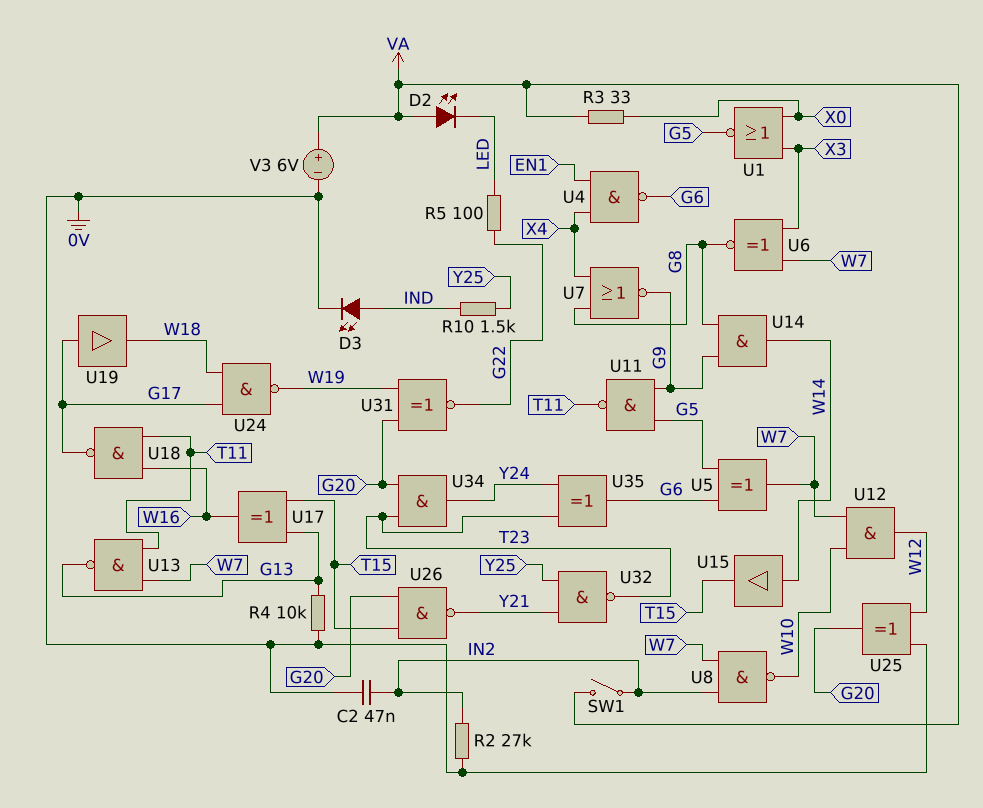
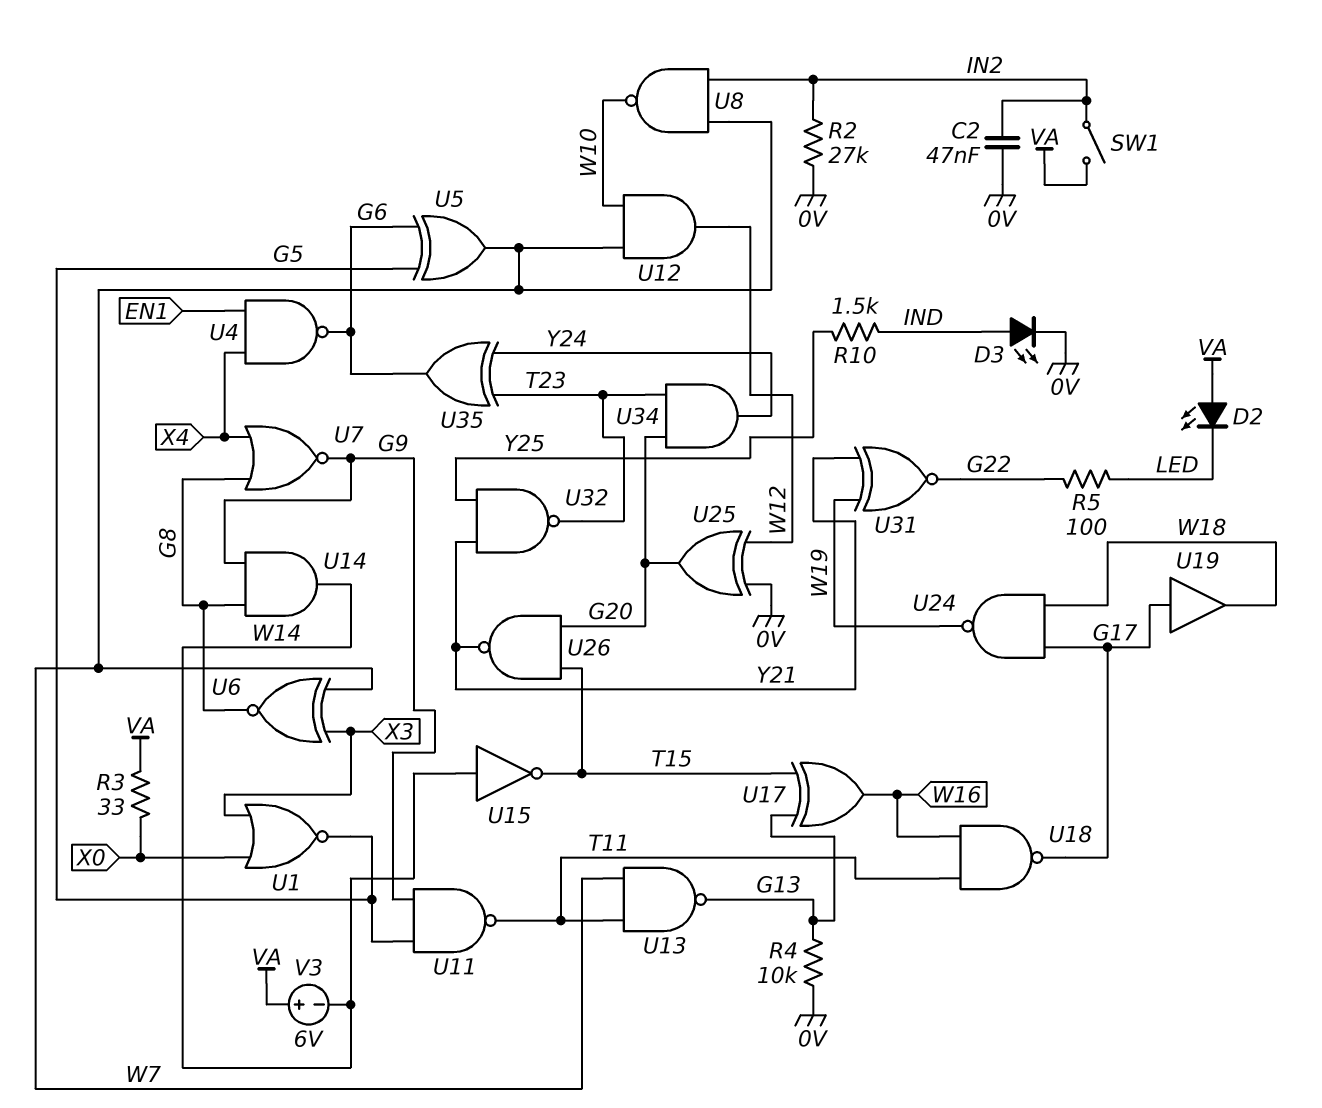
U15: buffer (in W14, out T15) -> NOT (in W14, out T15)
U31: XNOR (in G20, in W19, out G22) -> XNOR (in W19, in Y21, out G22)
V3: 6V (plus VA, minus 0V) -> 6V (plus VA, minus W14)

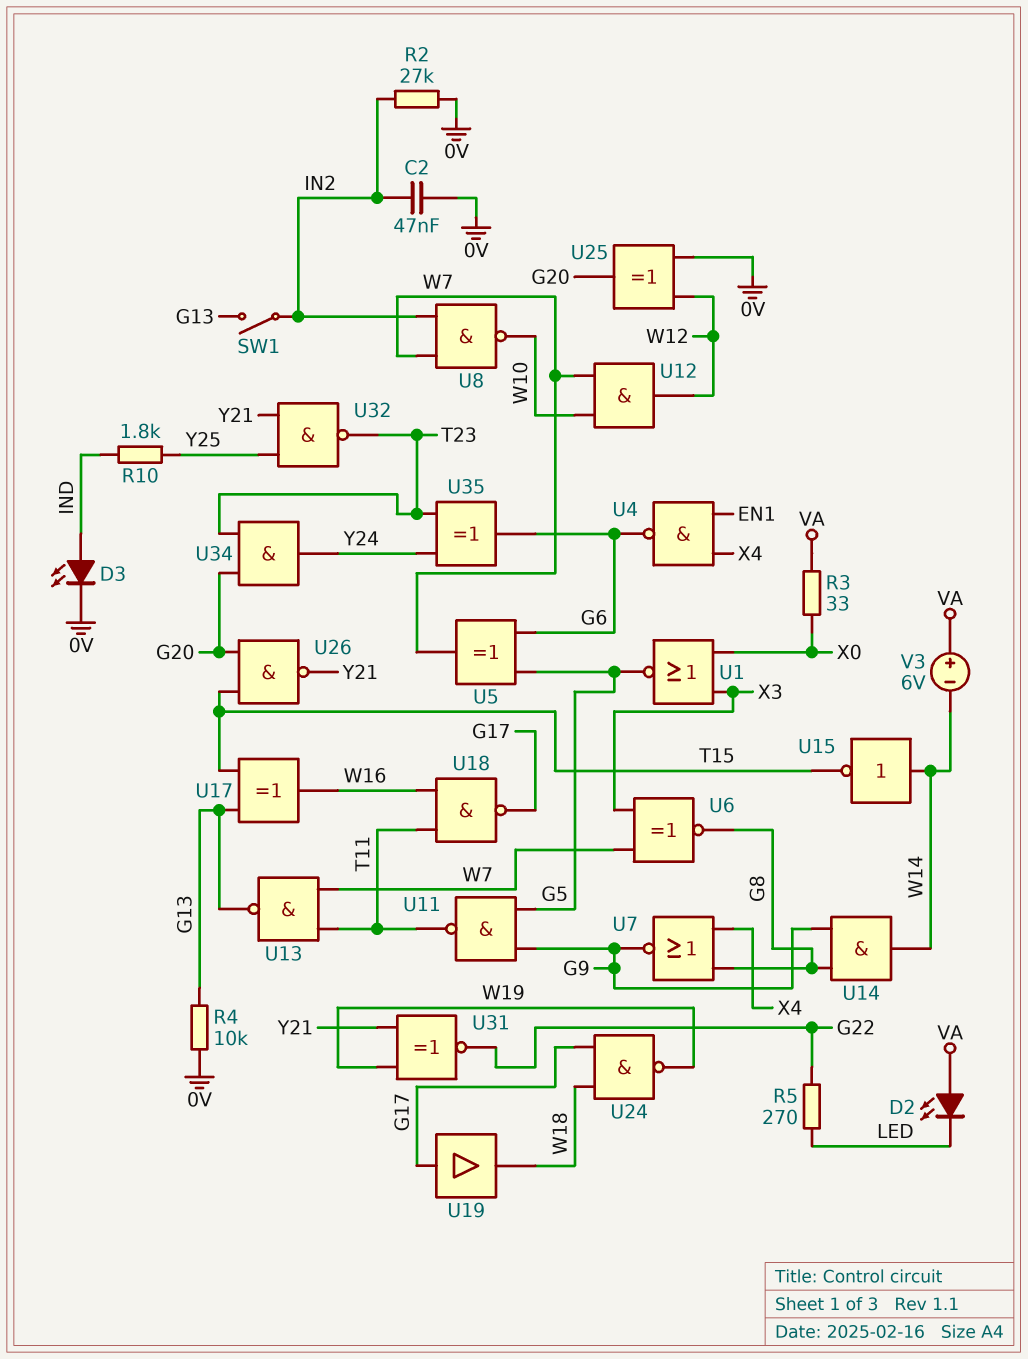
R5: 100 (G22, LED) -> 270 (G22, LED)
R10: 1.5k (IND, Y25) -> 1.8k (IND, Y25)
SW1: switch (IN2, VA) -> switch (G13, IN2)

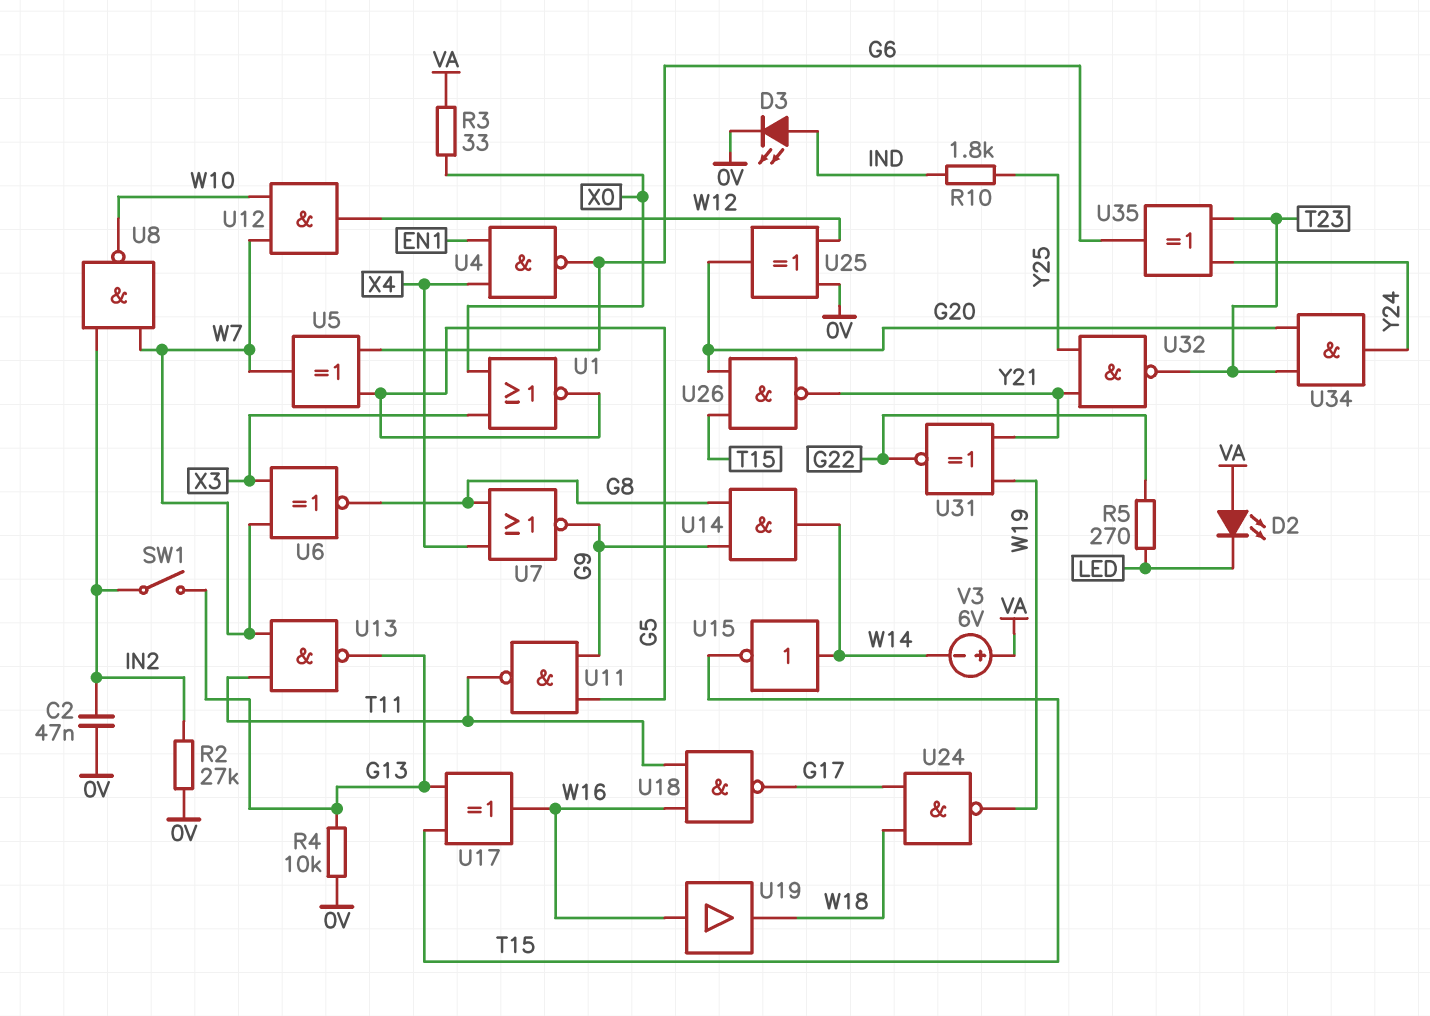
U19: buffer (in G17, out W18) -> buffer (in W16, out W18)

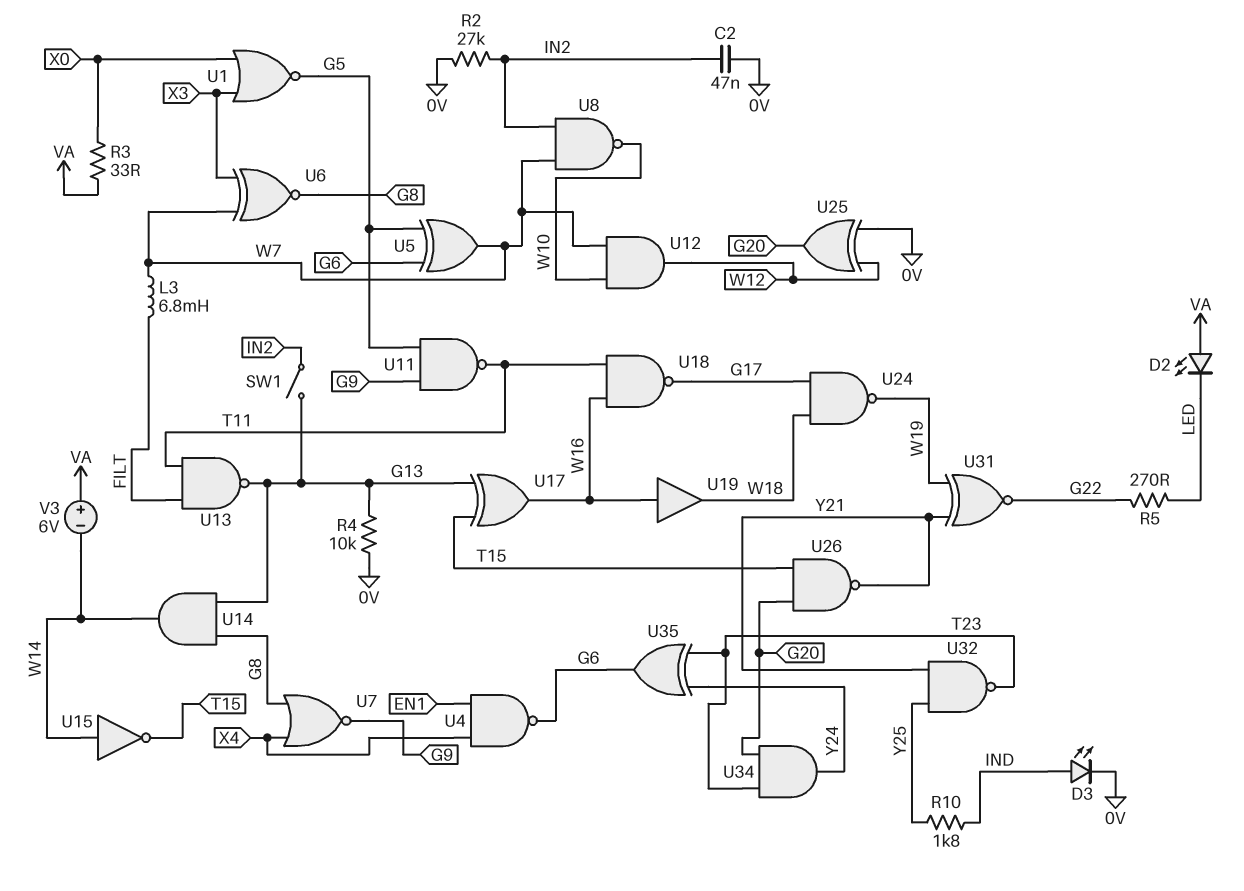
L3: none -> 6.8mH (FILT, W7)
U13: NAND (in T11, in W7, out G13) -> NAND (in FILT, in T11, out G13)
U14: AND (in G8, in G9, out W14) -> AND (in G8, in G13, out W14)

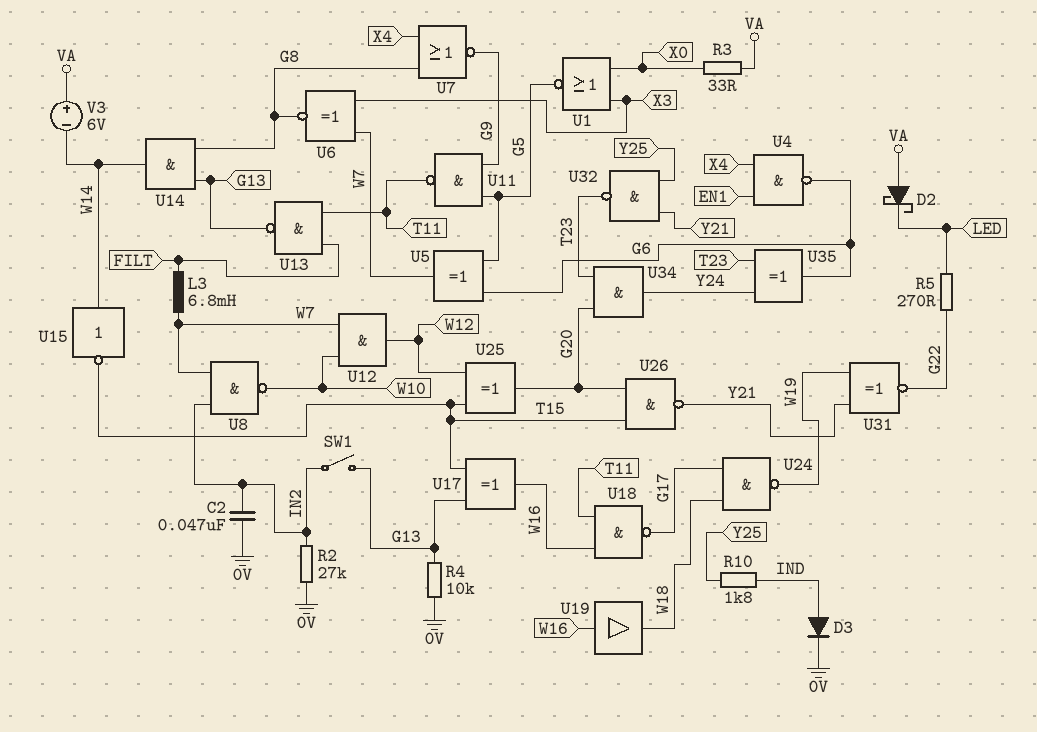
D2: LED (A VA, K LED) -> schottky (A VA, K LED)
D3: LED (A IND, K 0V) -> diode (A IND, K 0V)
U25: XOR (in 0V, in W12, out G20) -> XOR (in T15, in W12, out G20)

